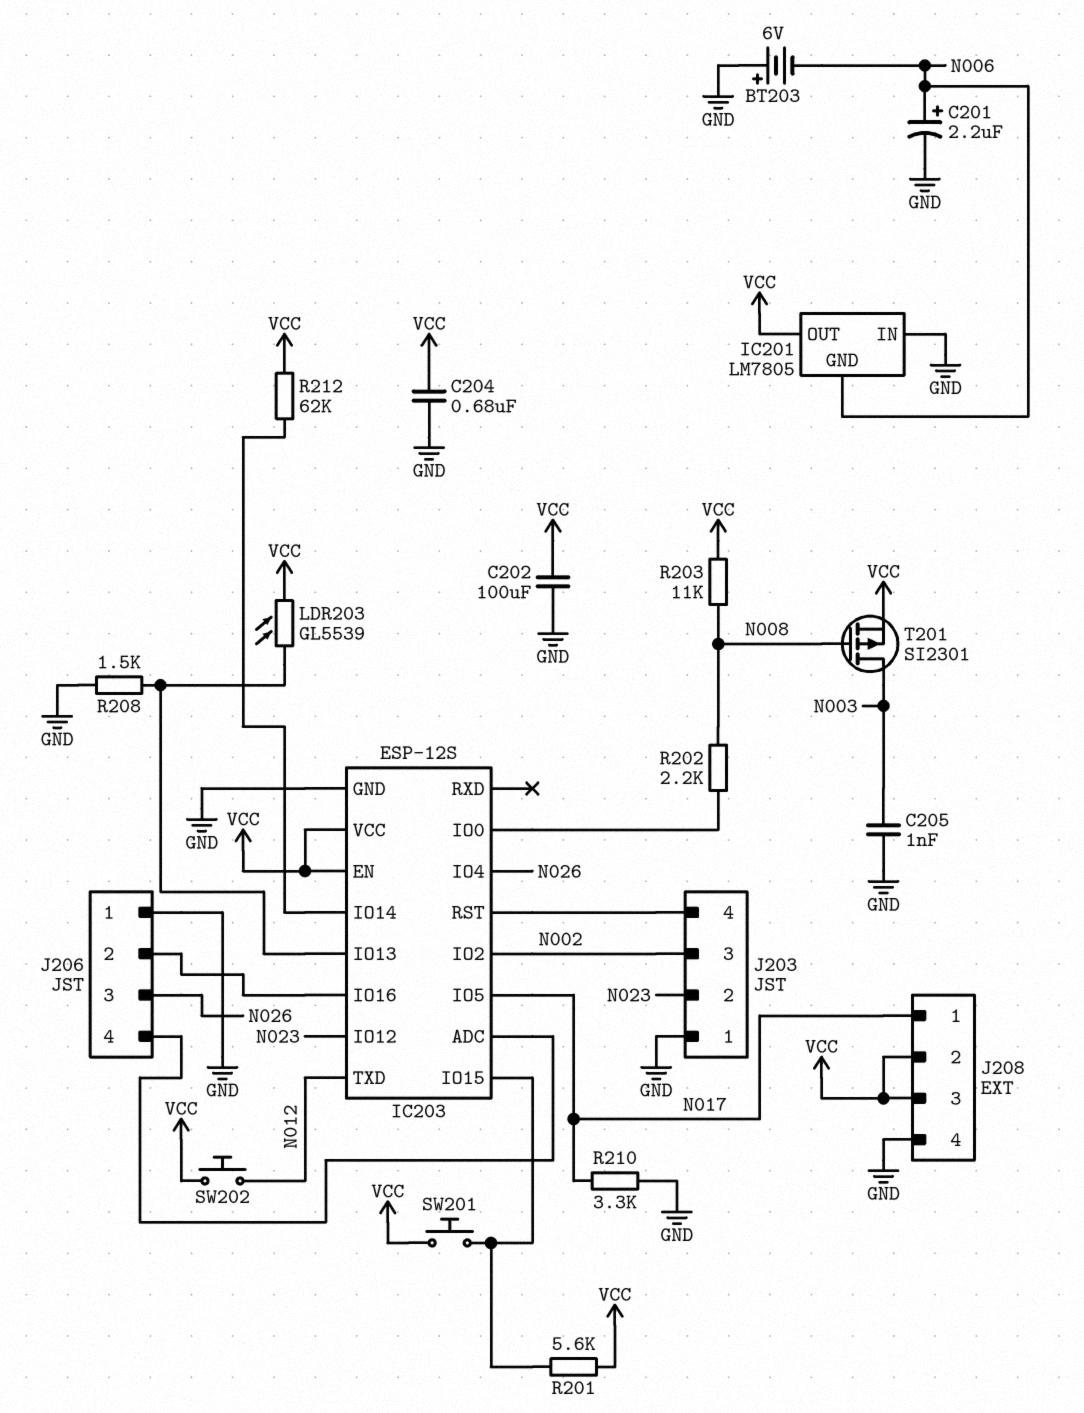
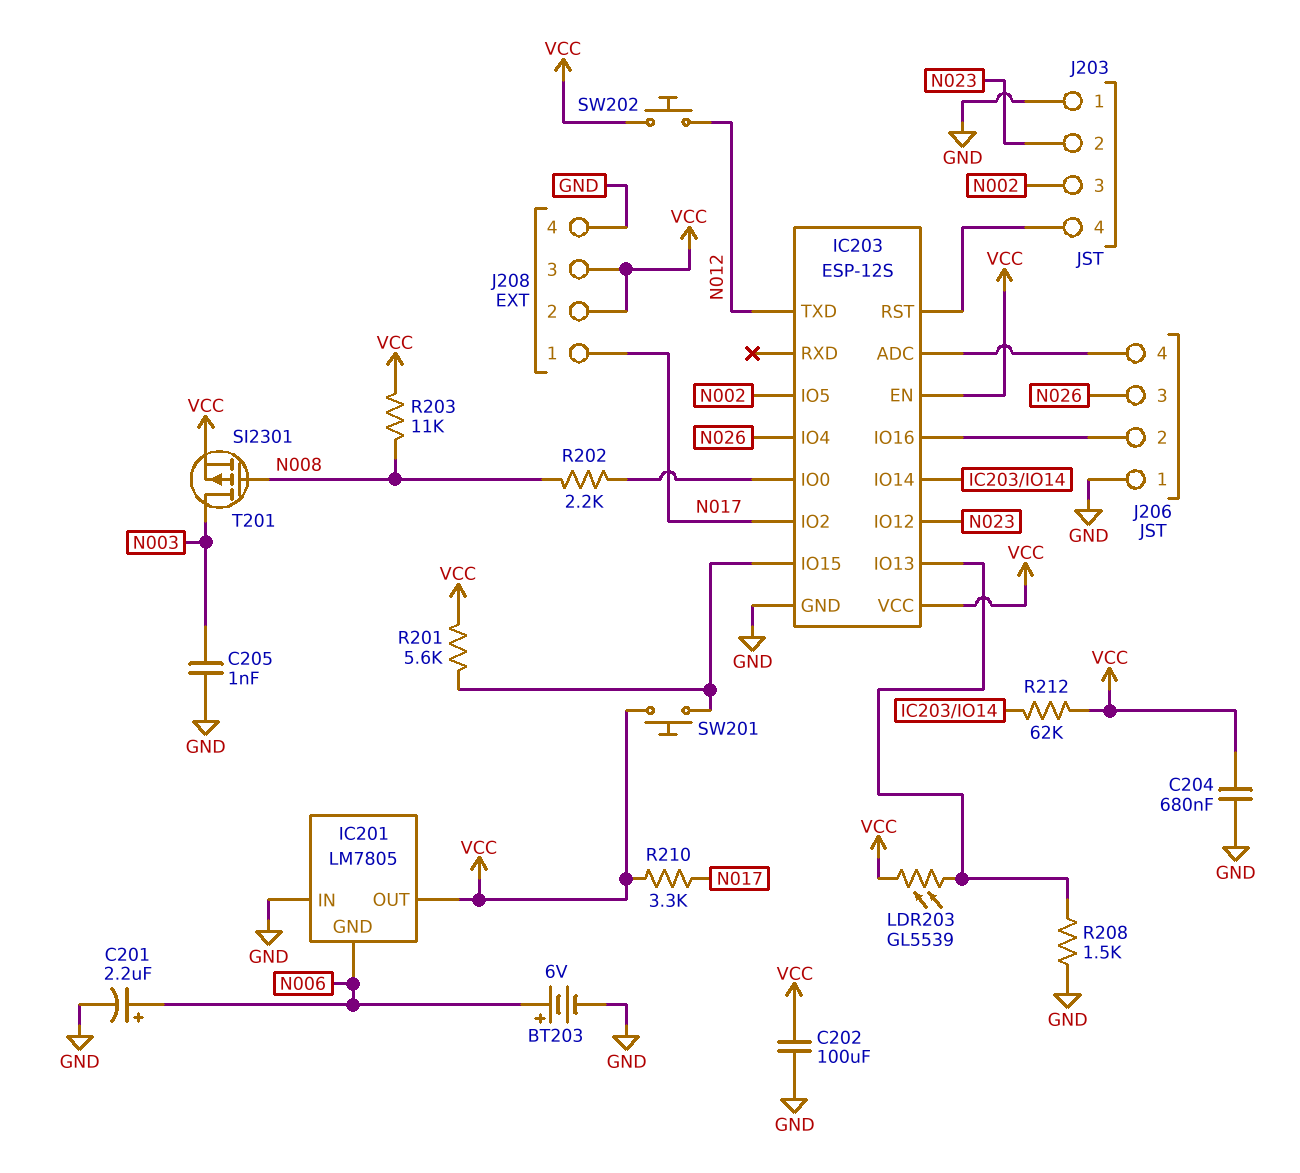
BT203: 6V (plus GND, minus N006) -> 6V (plus N006, minus GND)
IC203 pin IO2: N002 -> N017
IC203 pin IO5: N017 -> N002
R210: 3.3k (GND, N017) -> 3.3k (N017, VCC)

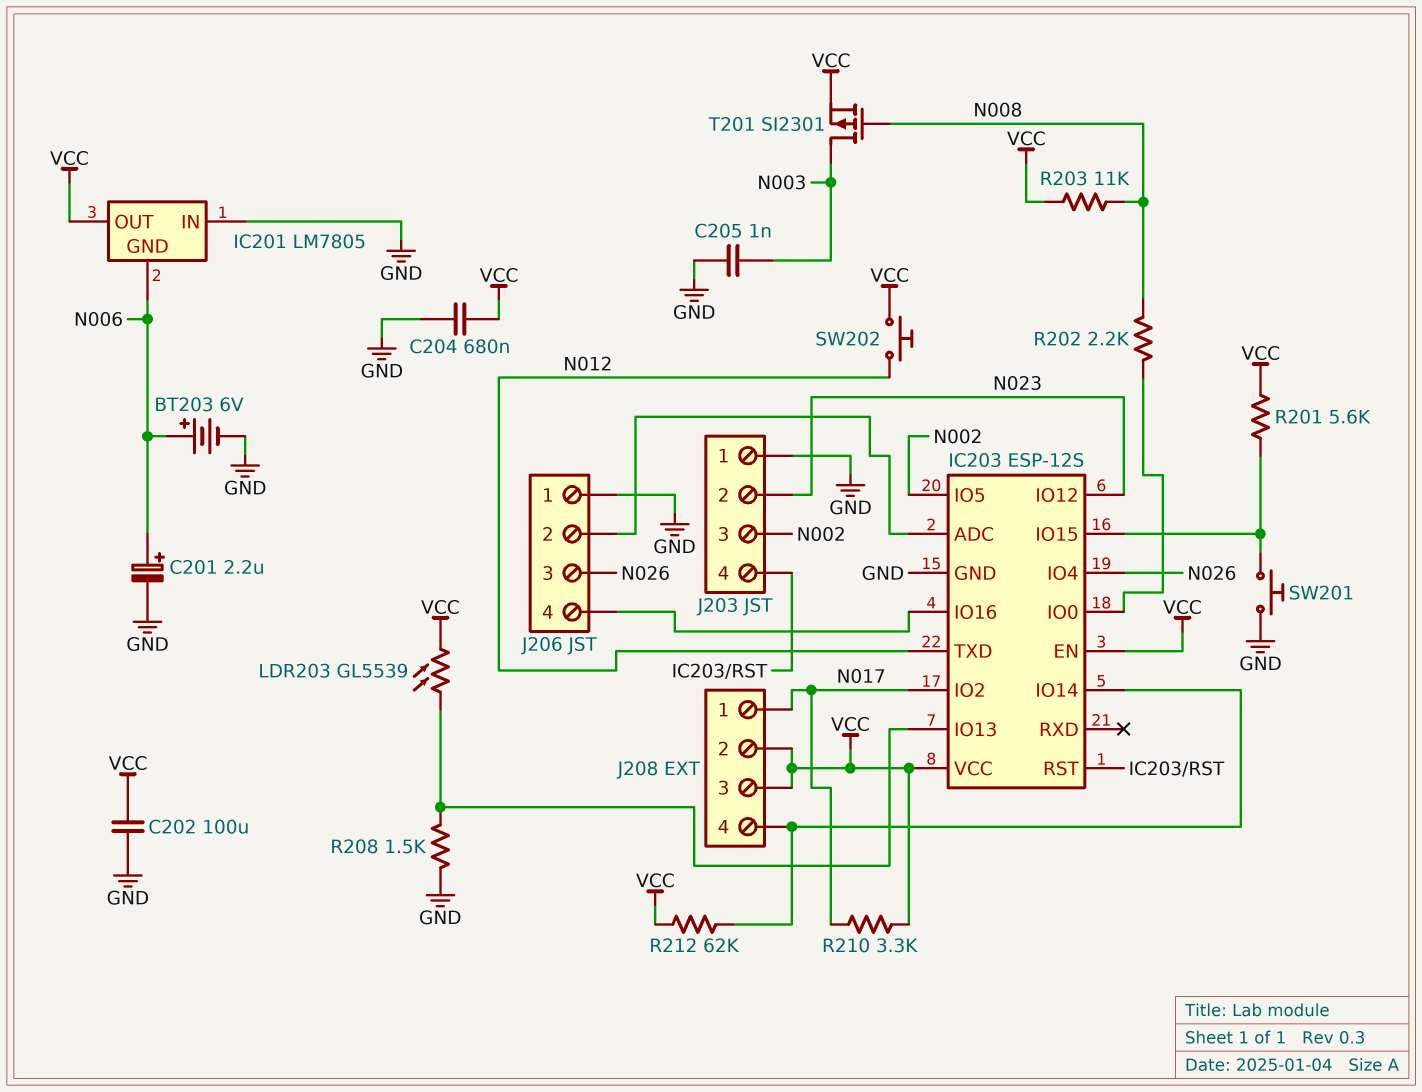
J206 pin 2: IC203/IO16 -> IC203/ADC
J206 pin 4: IC203/ADC -> IC203/IO16
J208 pin 4: GND -> IC203/IO14
SW201: button (IC203/IO15, VCC) -> button (GND, IC203/IO15)

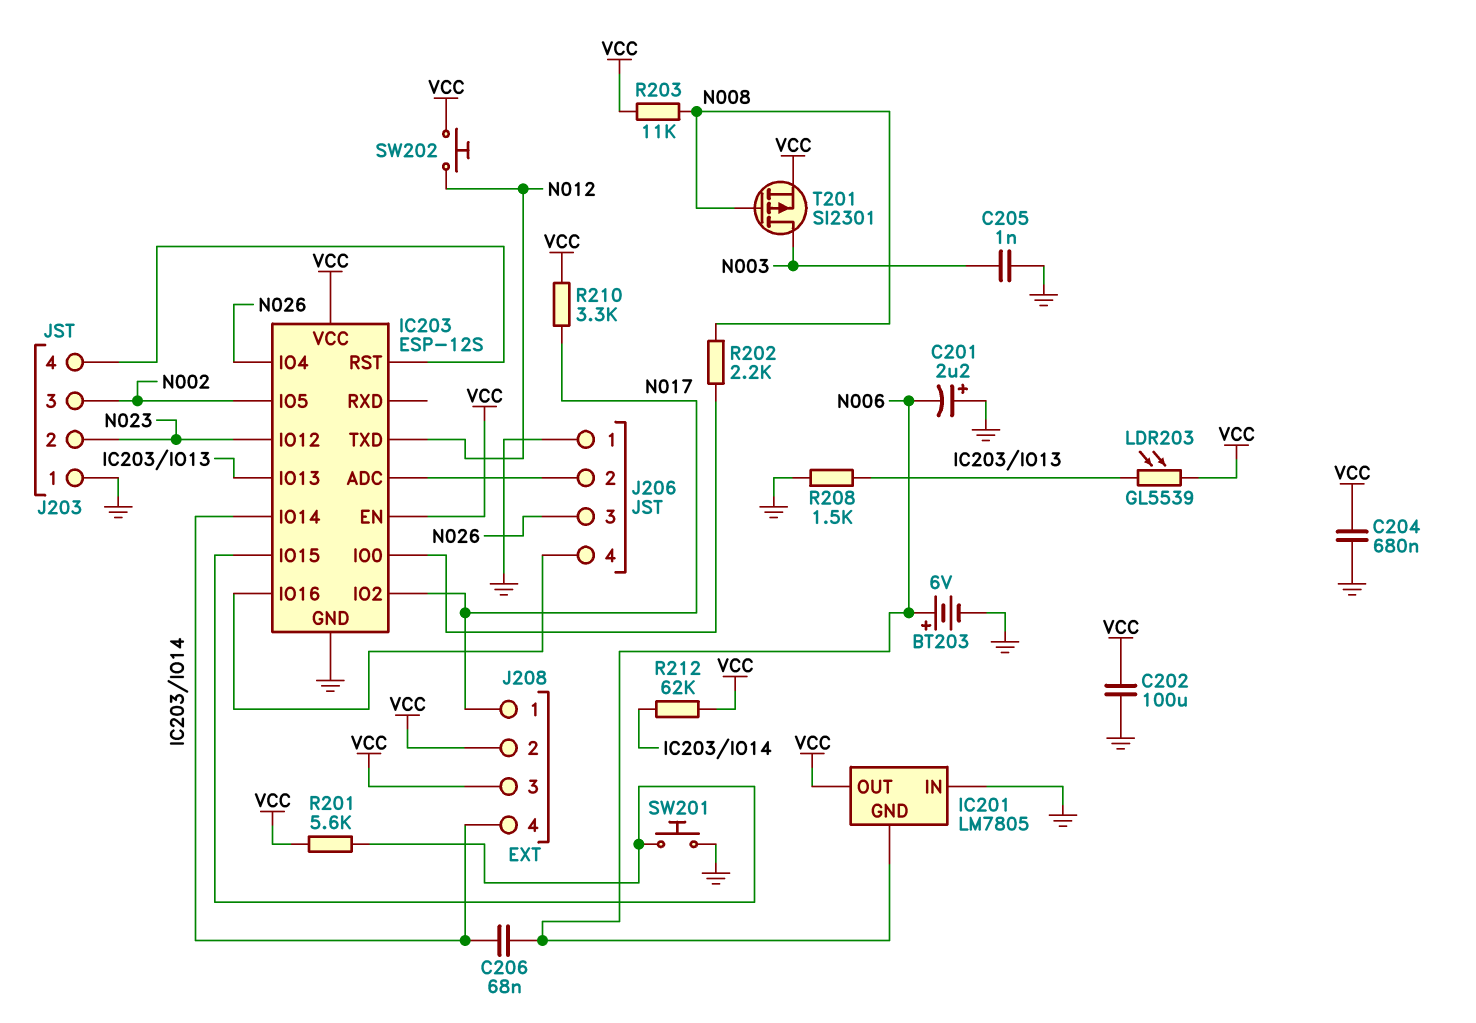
C201: 2.2uF (plus N006, minus GND) -> 2.2uF (plus GND, minus N006)
C206: none -> 68nF (IC203/IO14, N006)

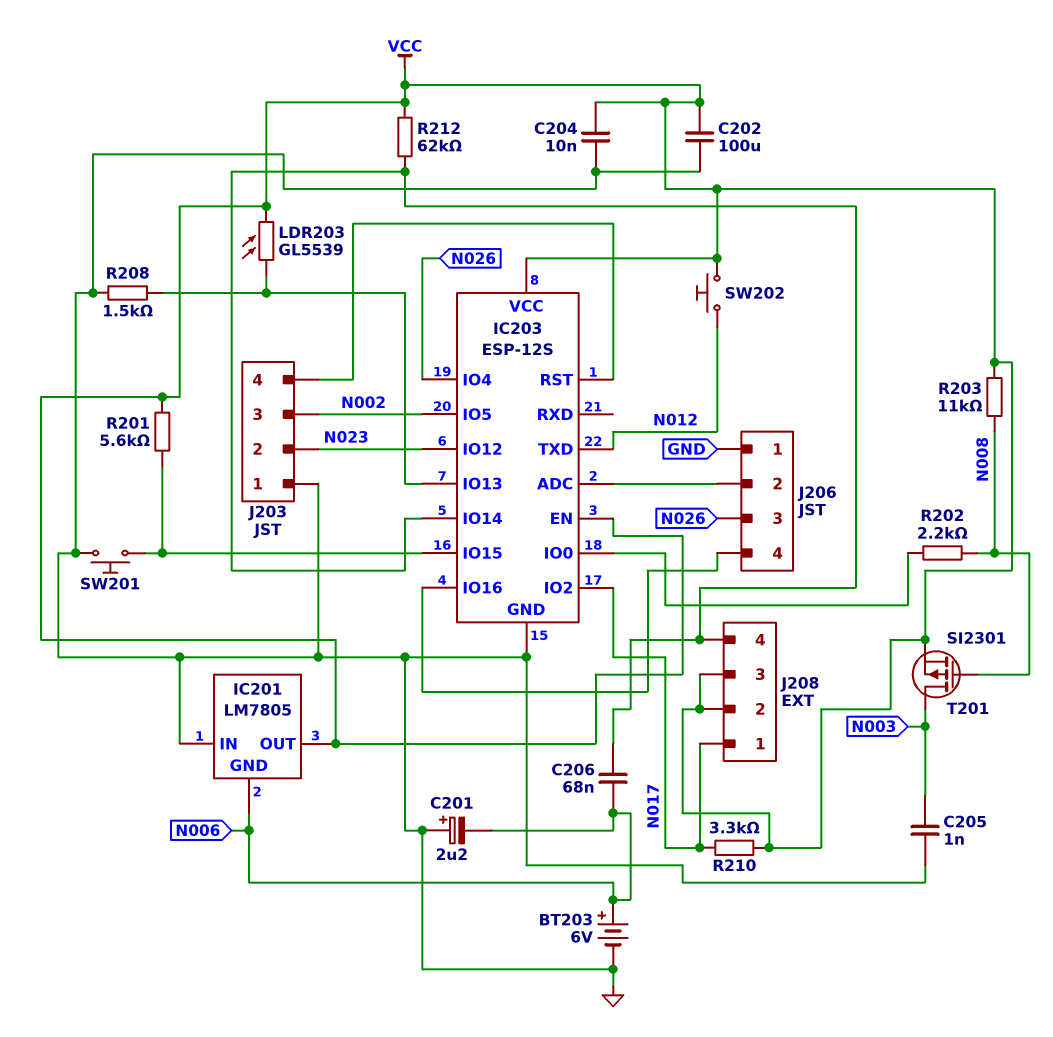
C204: 680nF (GND, VCC) -> 10nF (GND, VCC)

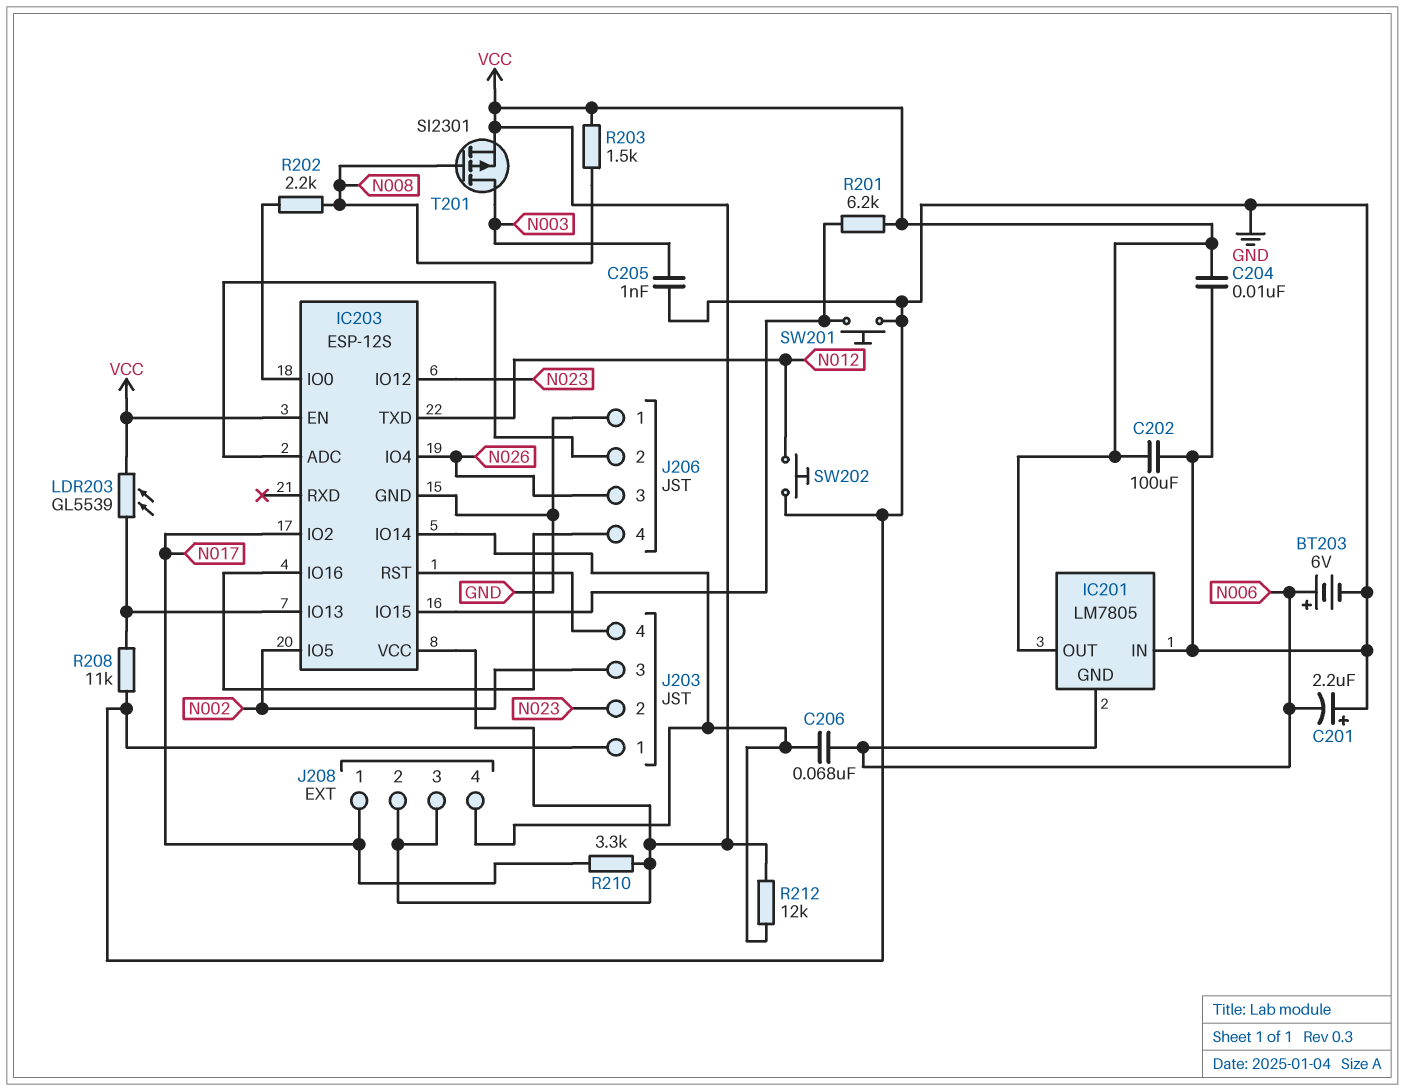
R201: 5.6k (IC203/IO15, VCC) -> 6.2k (IC203/IO15, VCC)
R203: 11k (N008, VCC) -> 1.5k (N008, VCC)
R208: 1.5k (GND, IC203/IO13) -> 11k (GND, IC203/IO13)
R212: 62k (IC203/IO14, VCC) -> 12k (IC203/IO14, VCC)
SW202: button (N012, VCC) -> button (GND, N012)

